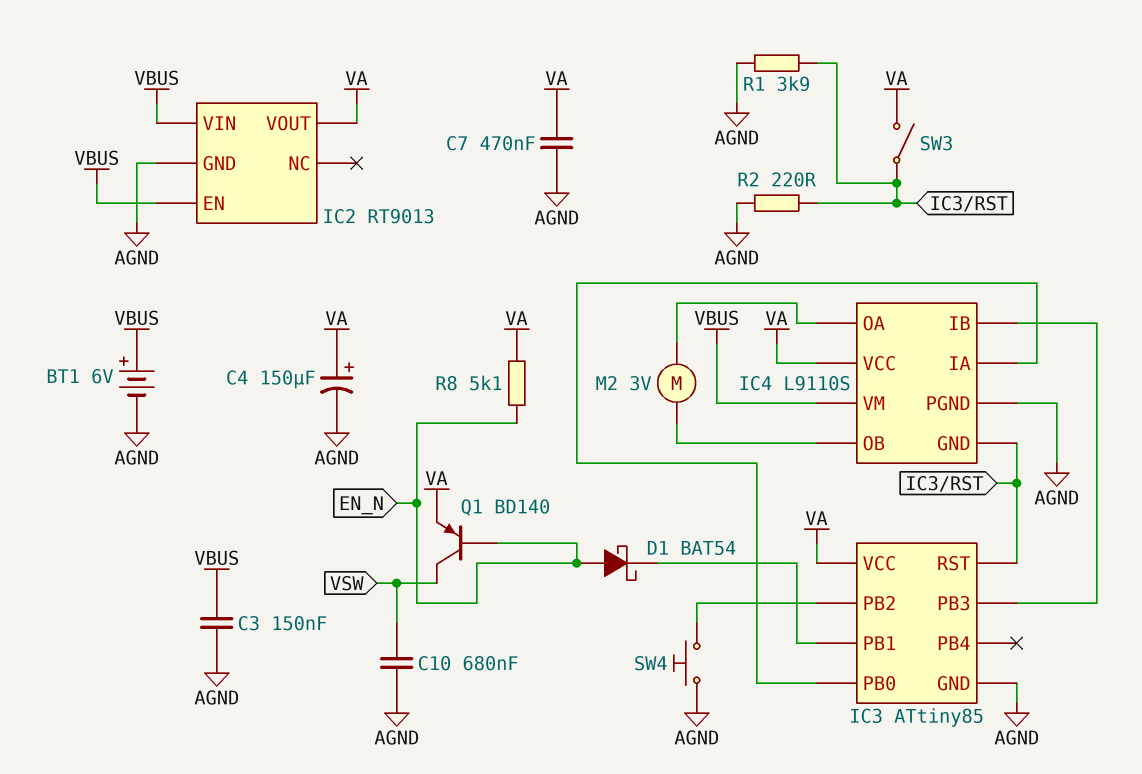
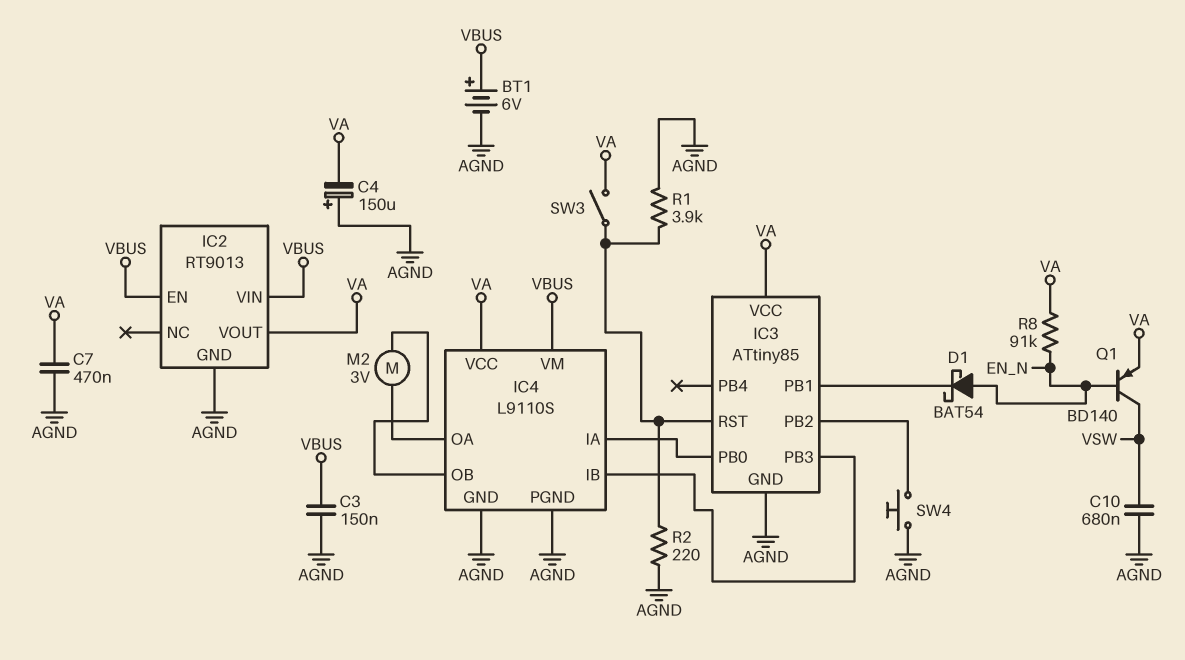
C4: 150uF (plus VA, minus AGND) -> 150uF (plus AGND, minus VA)
IC4 pin GND: IC3/RST -> AGND
R8: 5.1k (EN_N, VA) -> 91k (EN_N, VA)

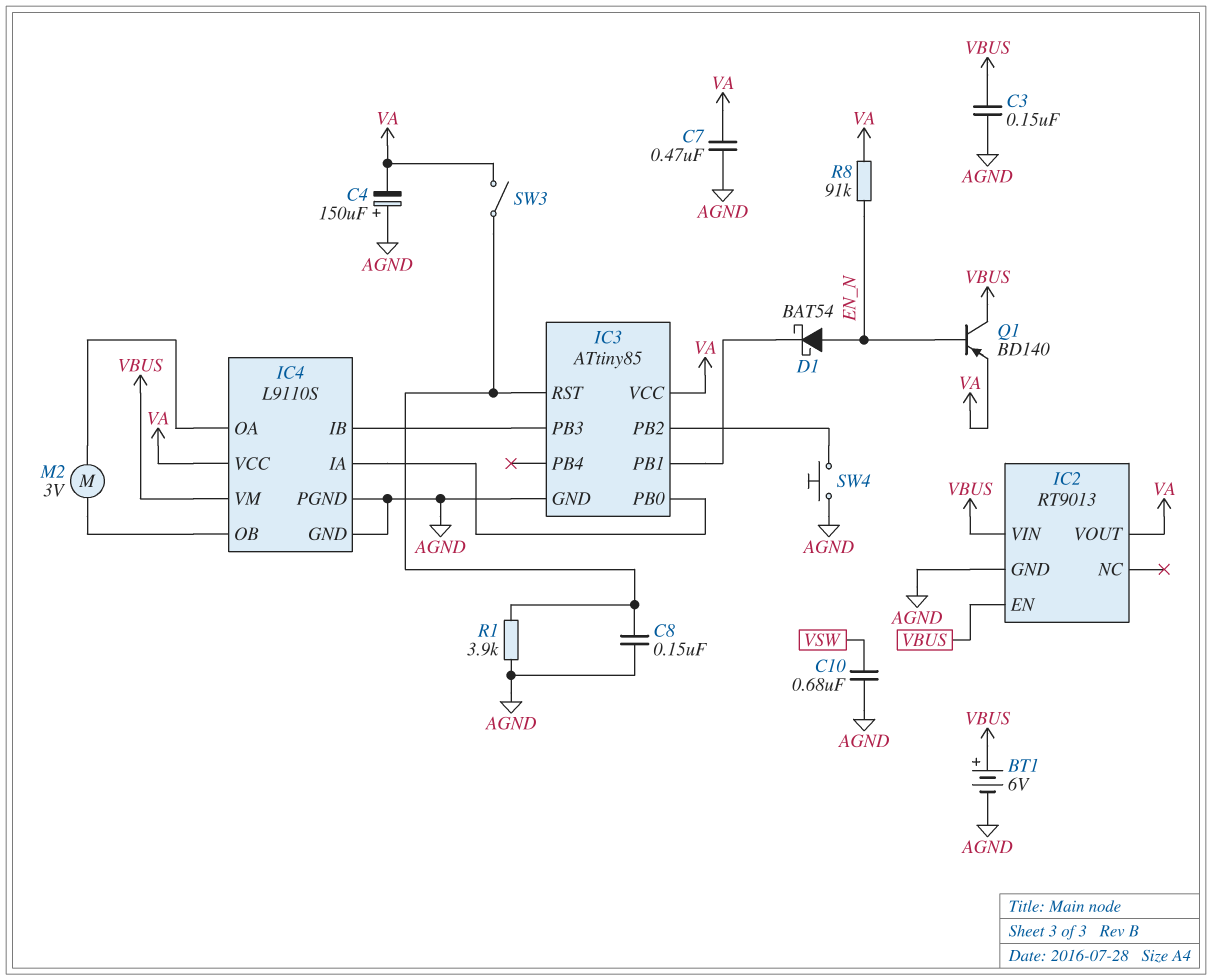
C8: none -> 150nF (AGND, IC3/RST)
Q1: PNP BD140 (B EN_N, C VSW, E VA) -> PNP BD140 (B EN_N, C VBUS, E VA)
R2: 220 (AGND, IC3/RST) -> none

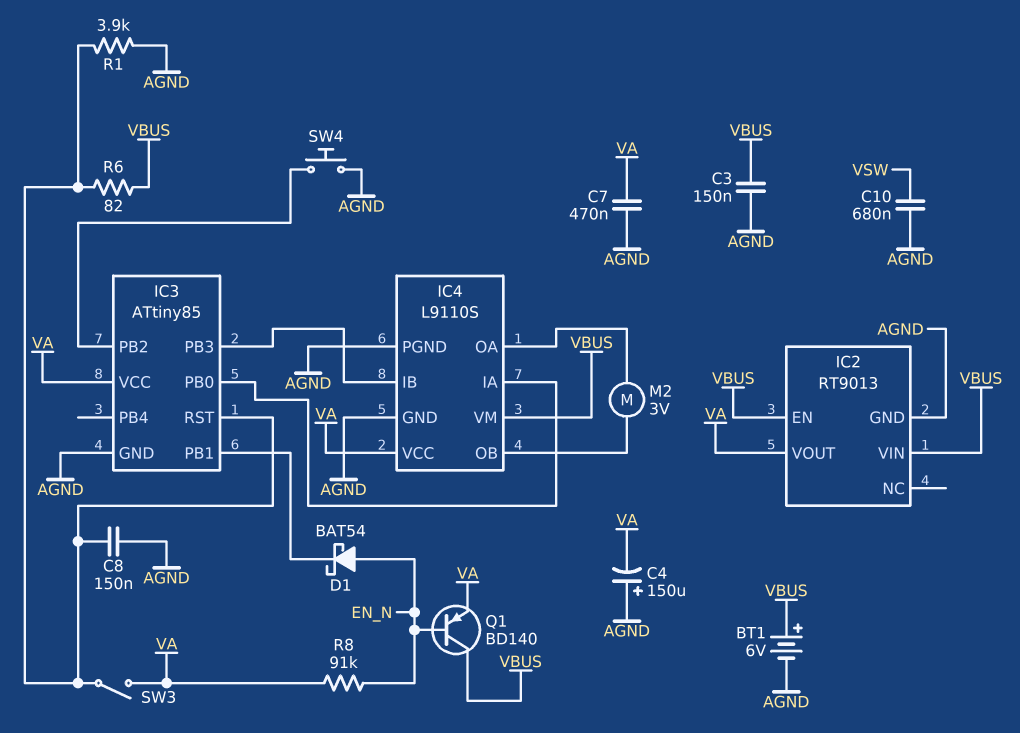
R6: none -> 82 (IC3/RST, VBUS)

